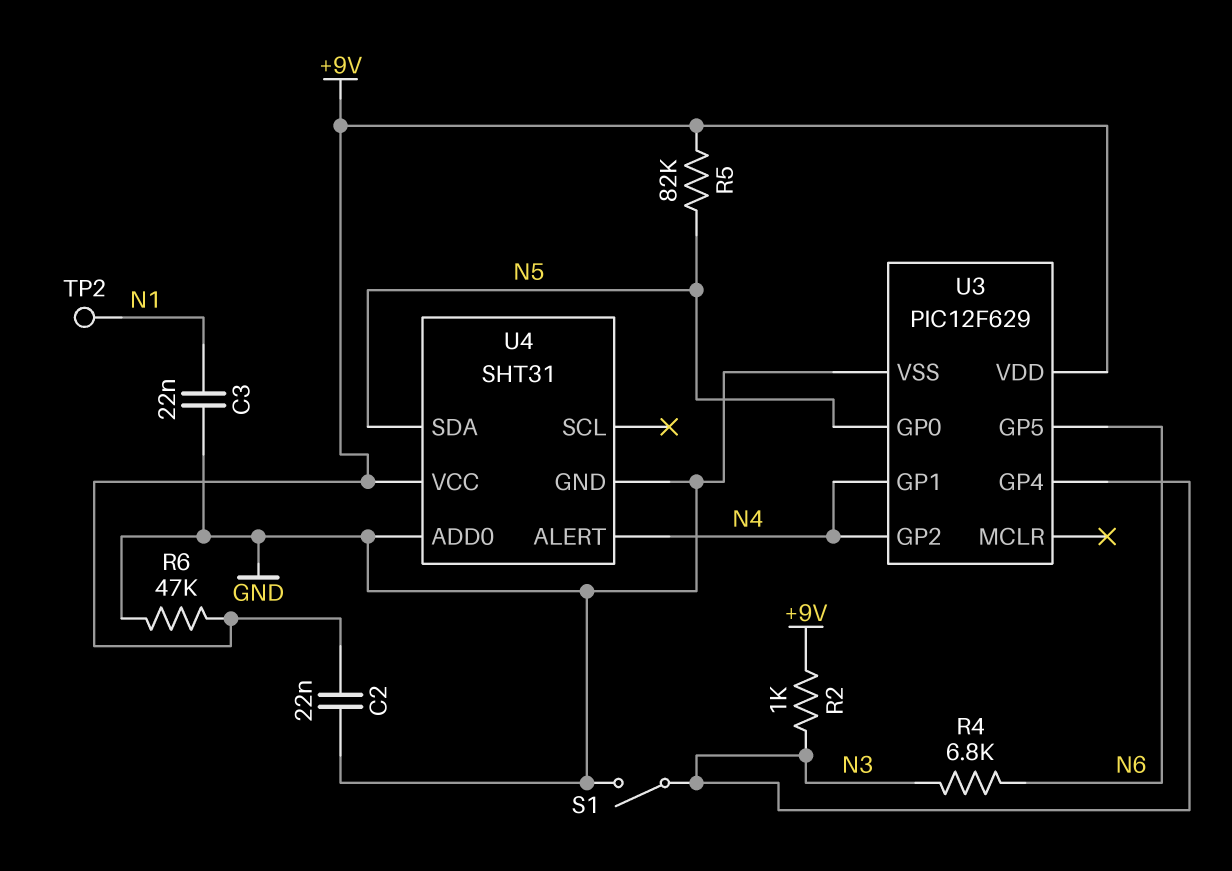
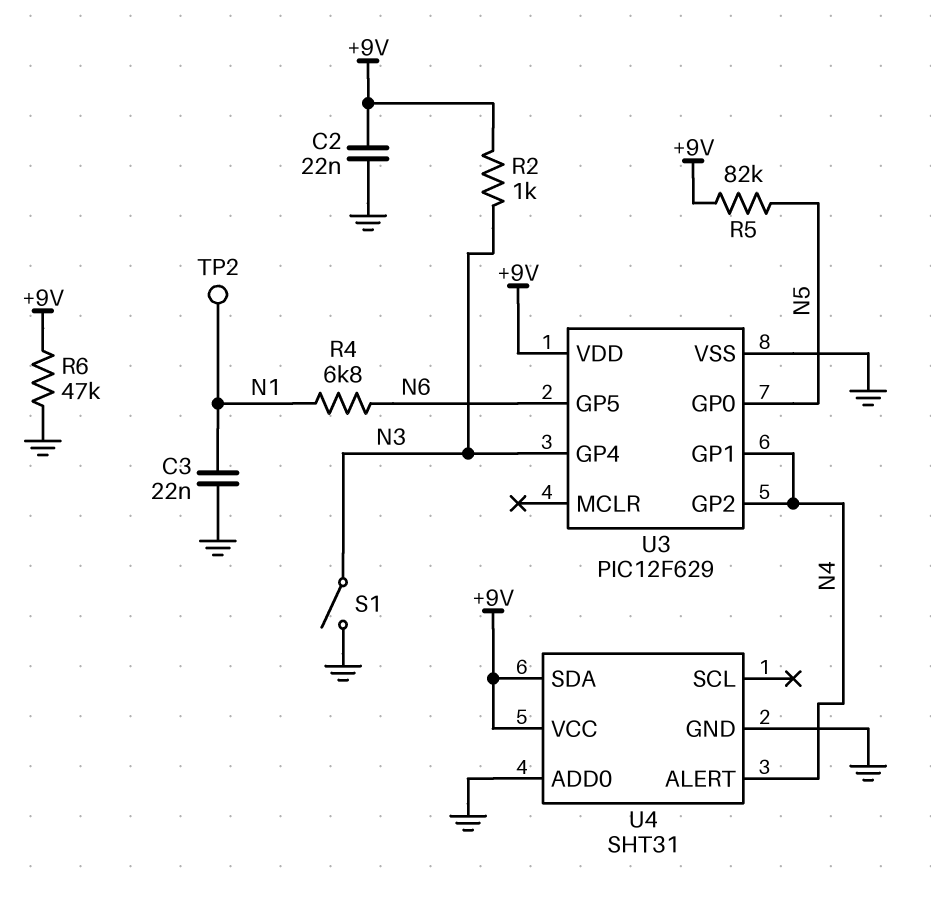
R4: 6.8k (N3, N6) -> 6.8k (N1, N6)
U4 pin SDA: N5 -> +9V

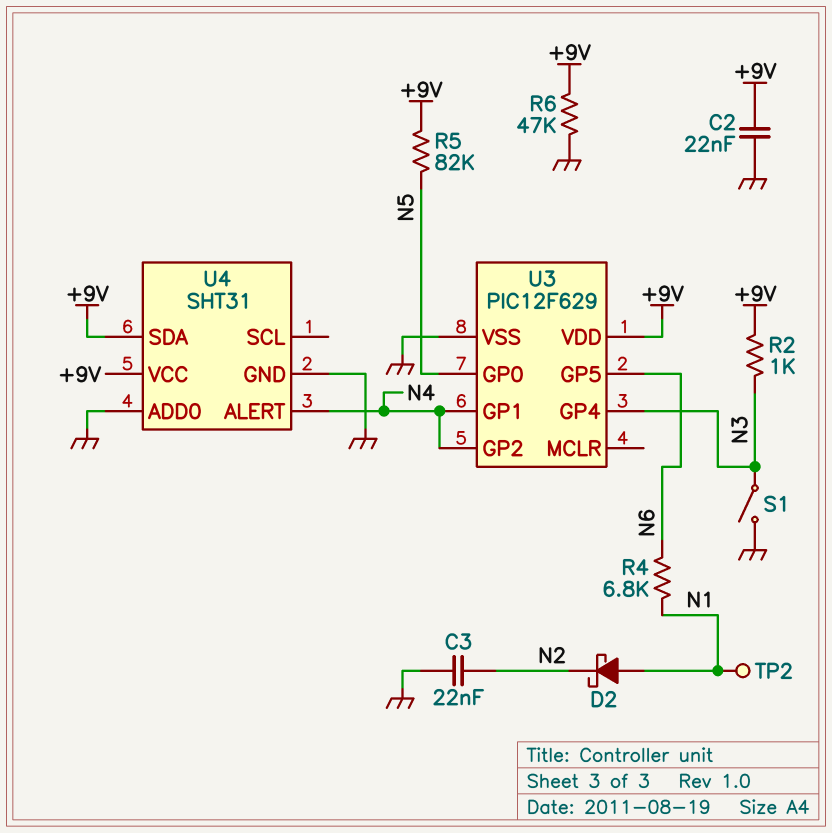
C3: 22nF (GND, N1) -> 22nF (GND, N2)
D2: none -> schottky (A N1, K N2)

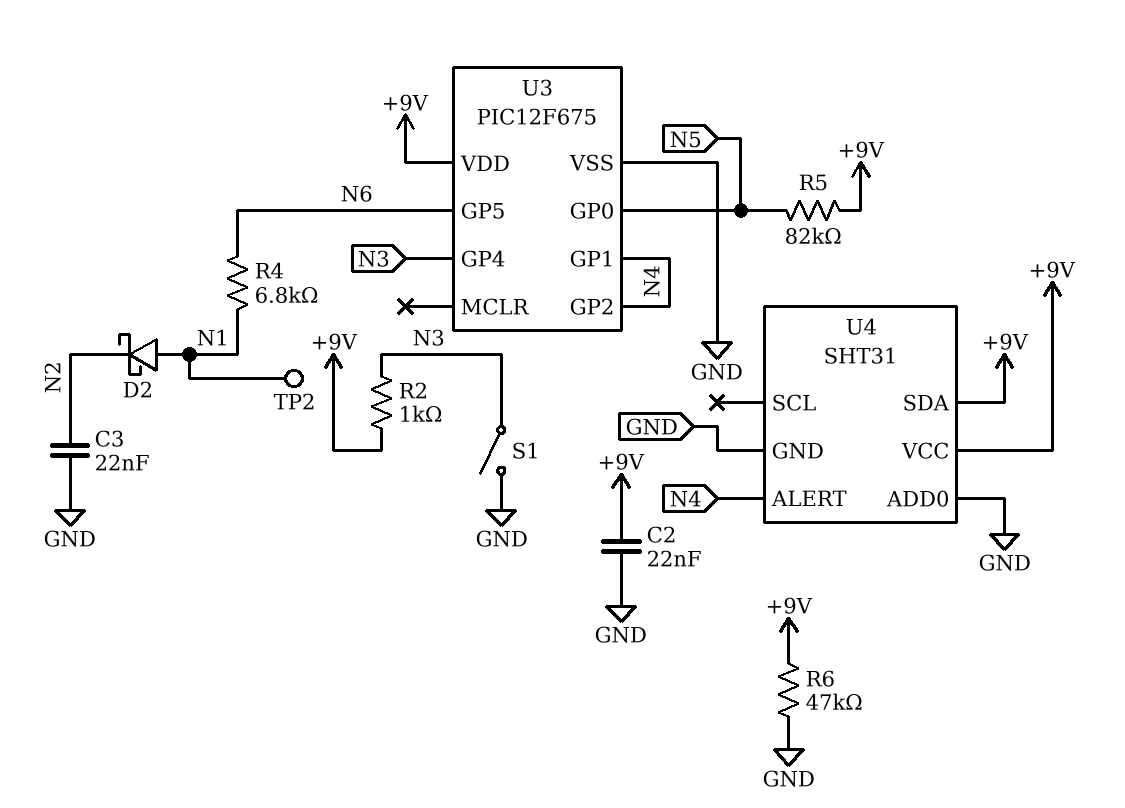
U3: PIC12F629 -> PIC12F675

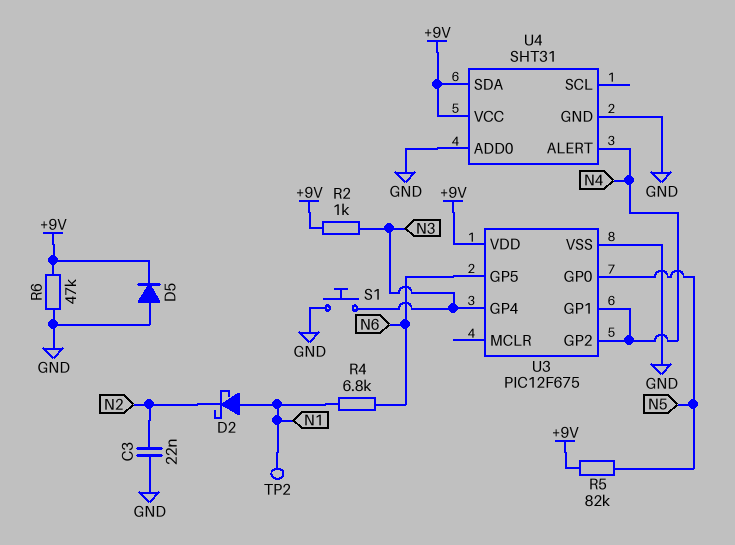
C2: 22nF (+9V, GND) -> none
D5: none -> diode (A GND, K +9V)
S1: switch (GND, N3) -> button (GND, N3)

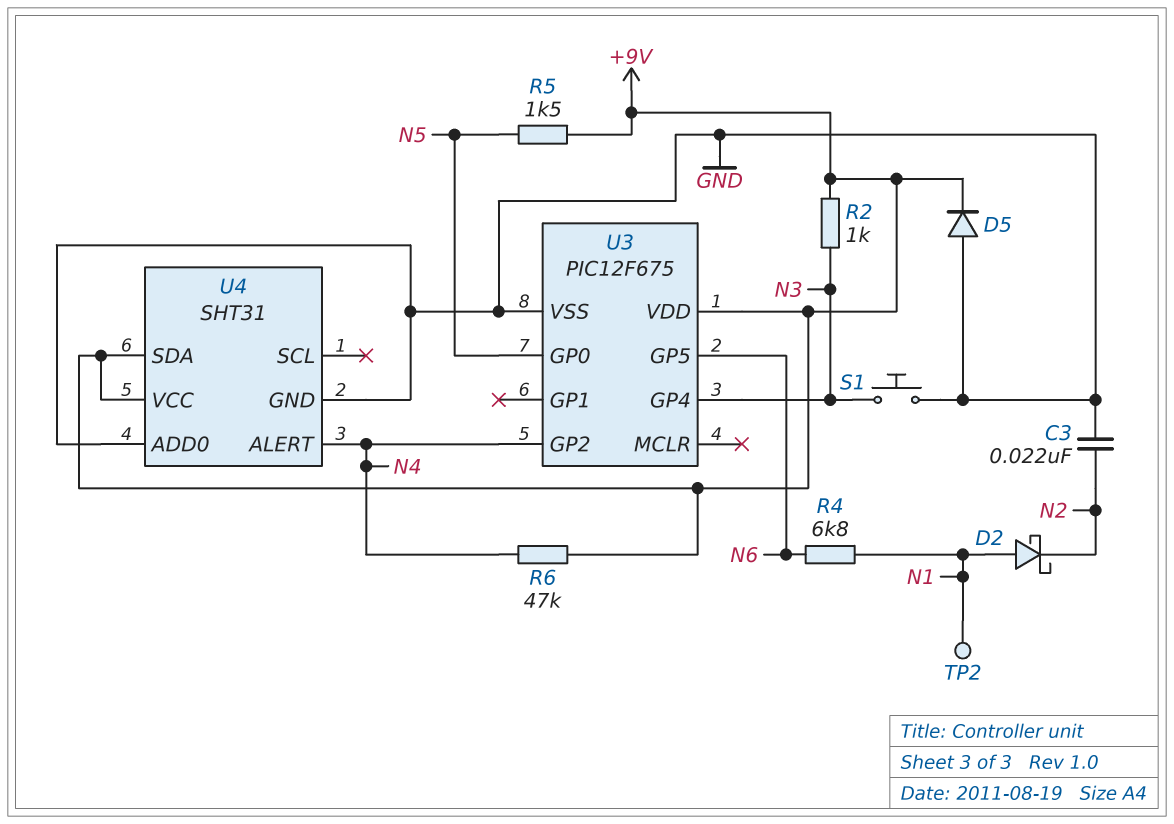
R5: 82k (+9V, N5) -> 1.5k (+9V, N5)
R6: 47k (+9V, GND) -> 47k (+9V, N4)
U3 pin GP1: N4 -> none

